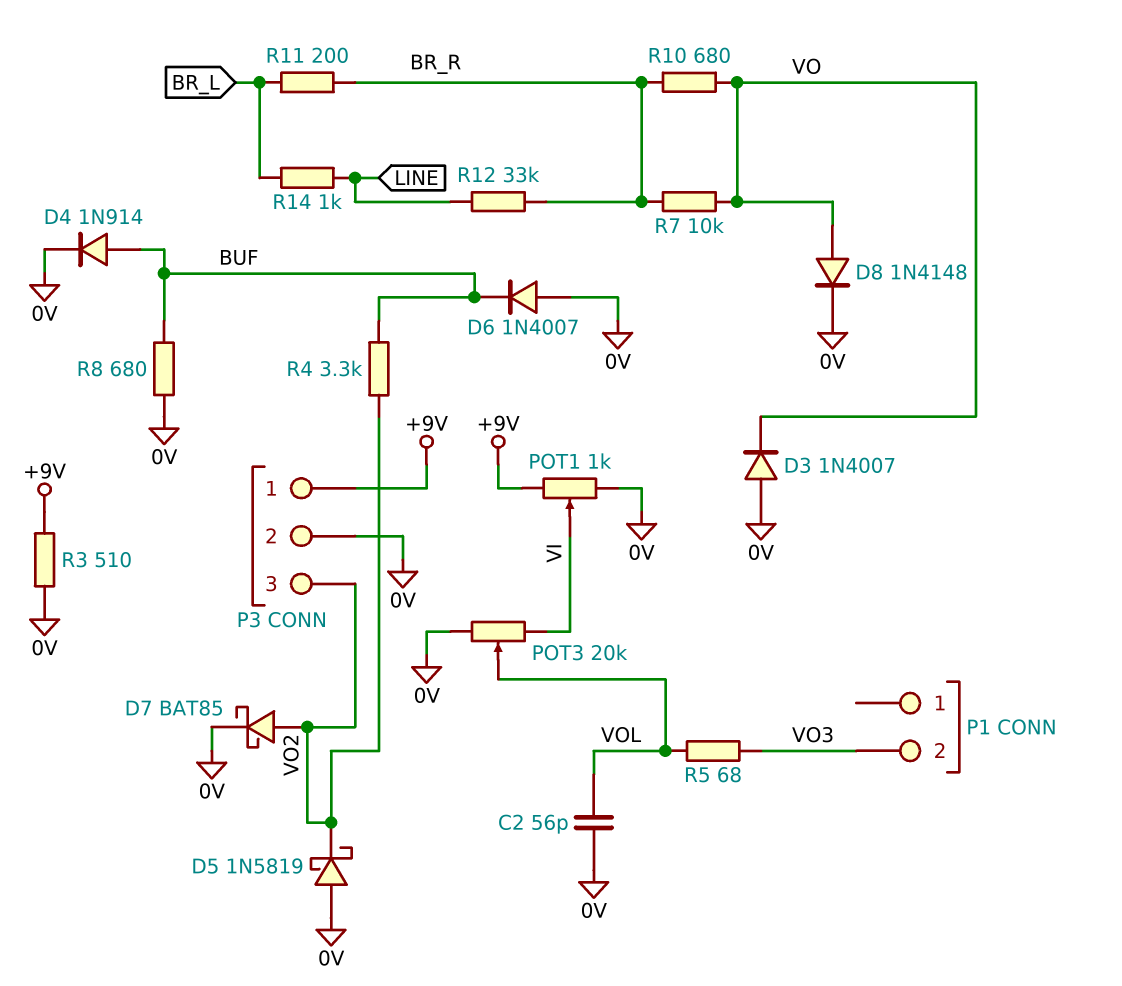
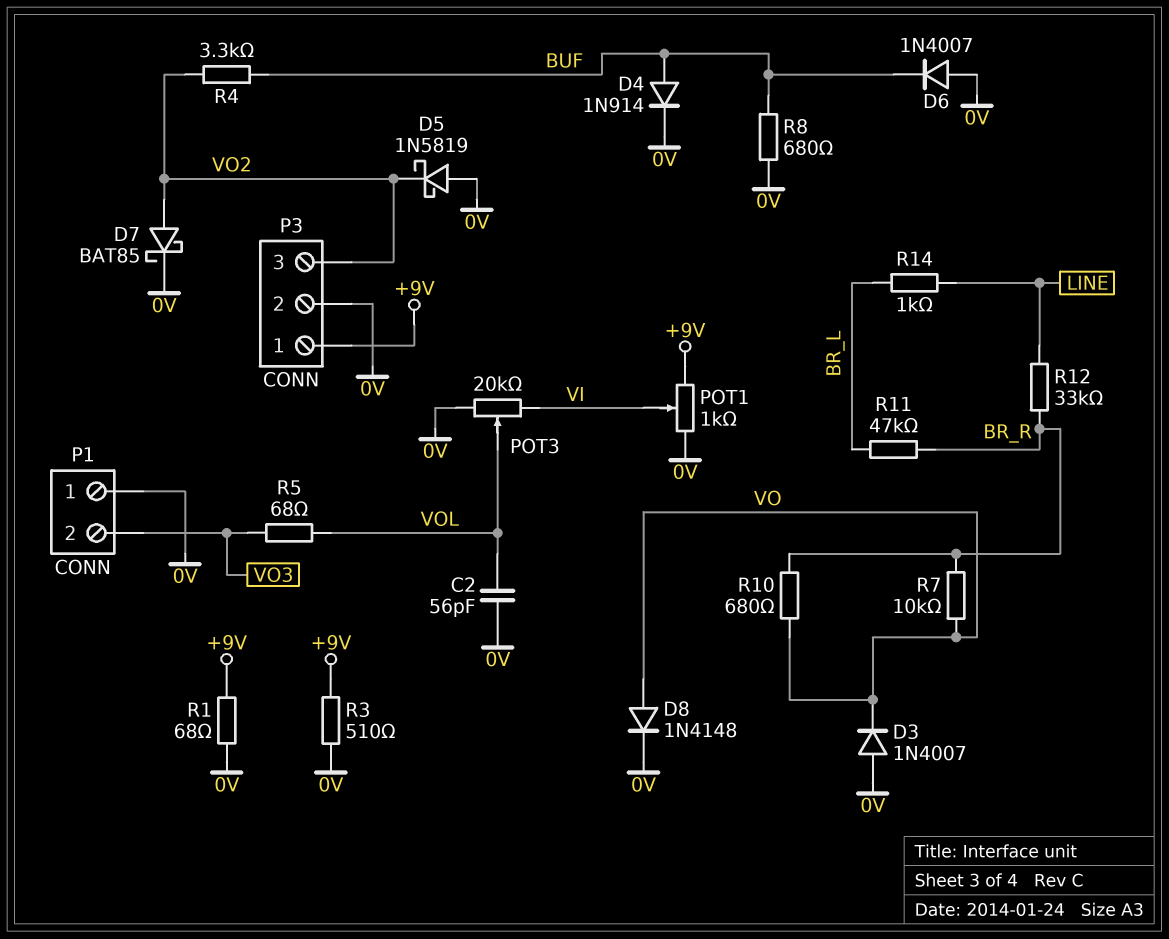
P1 pin 1: none -> 0V
R1: none -> 68 (+9V, 0V)
R11: 200 (BR_L, BR_R) -> 47k (BR_L, BR_R)

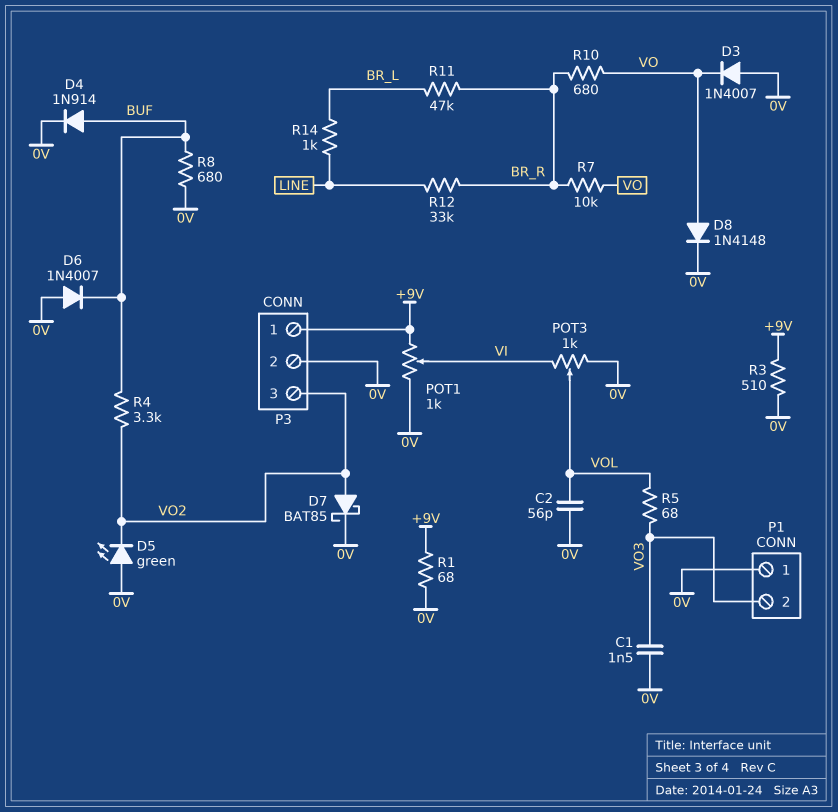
C1: none -> 1.5nF (0V, VO3)
D5: schottky 1N5819 (A 0V, K VO2) -> LED green (A 0V, K VO2)
POT3: 20k (0V, VI, wiper VOL) -> 1k (0V, VI, wiper VOL)

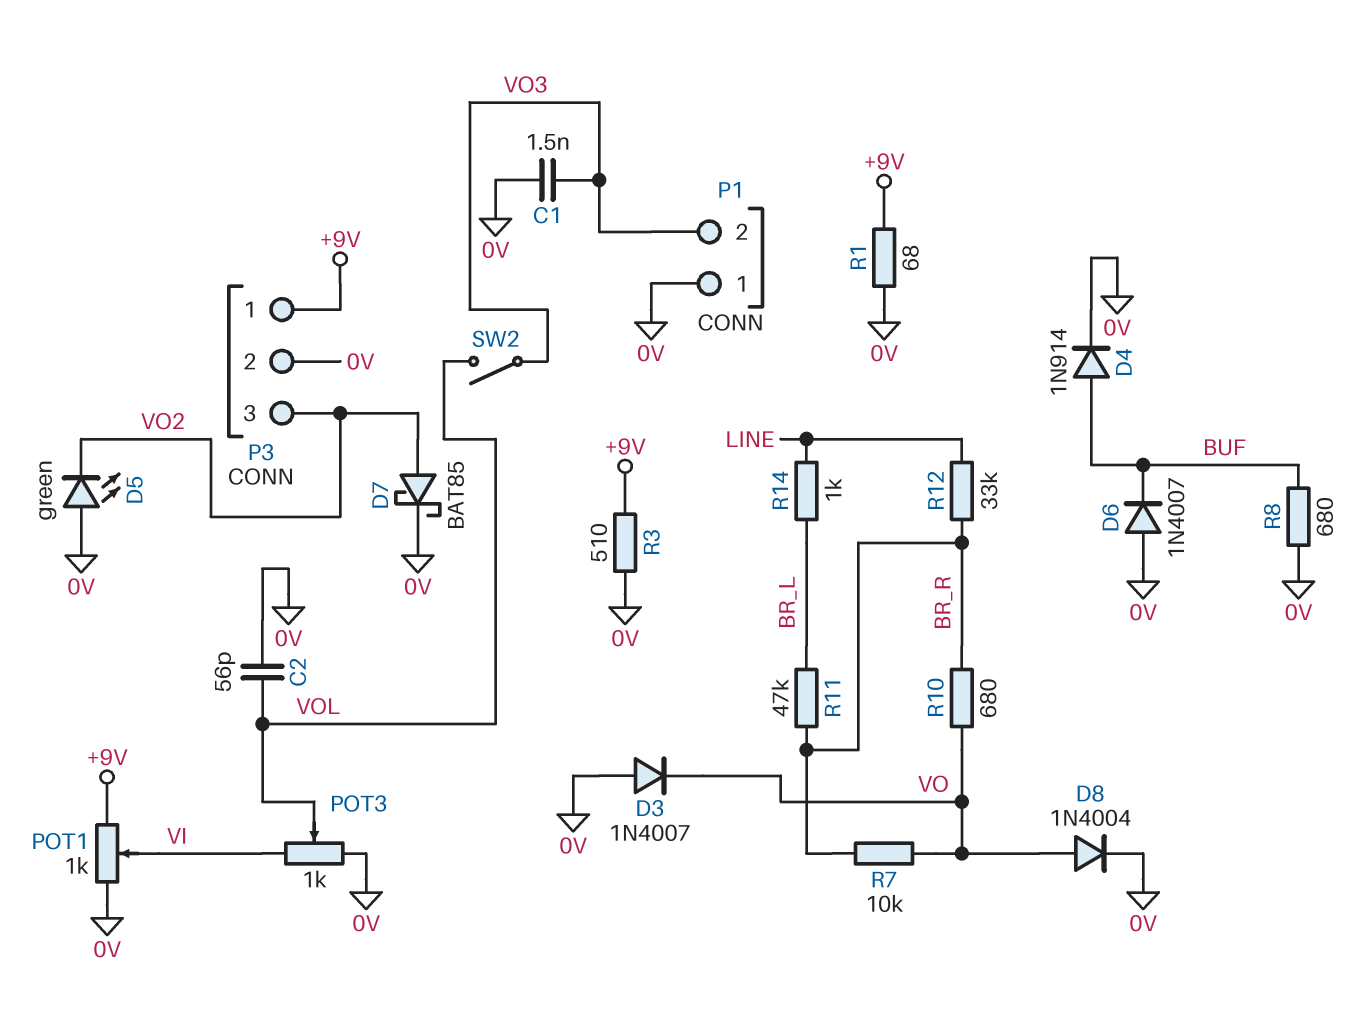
D8: diode 1N4148 (A VO, K 0V) -> diode 1N4004 (A VO, K 0V)
R4: 3.3k (BUF, VO2) -> none
R5: 68 (VO3, VOL) -> none
SW2: none -> switch (VO3, VOL)

